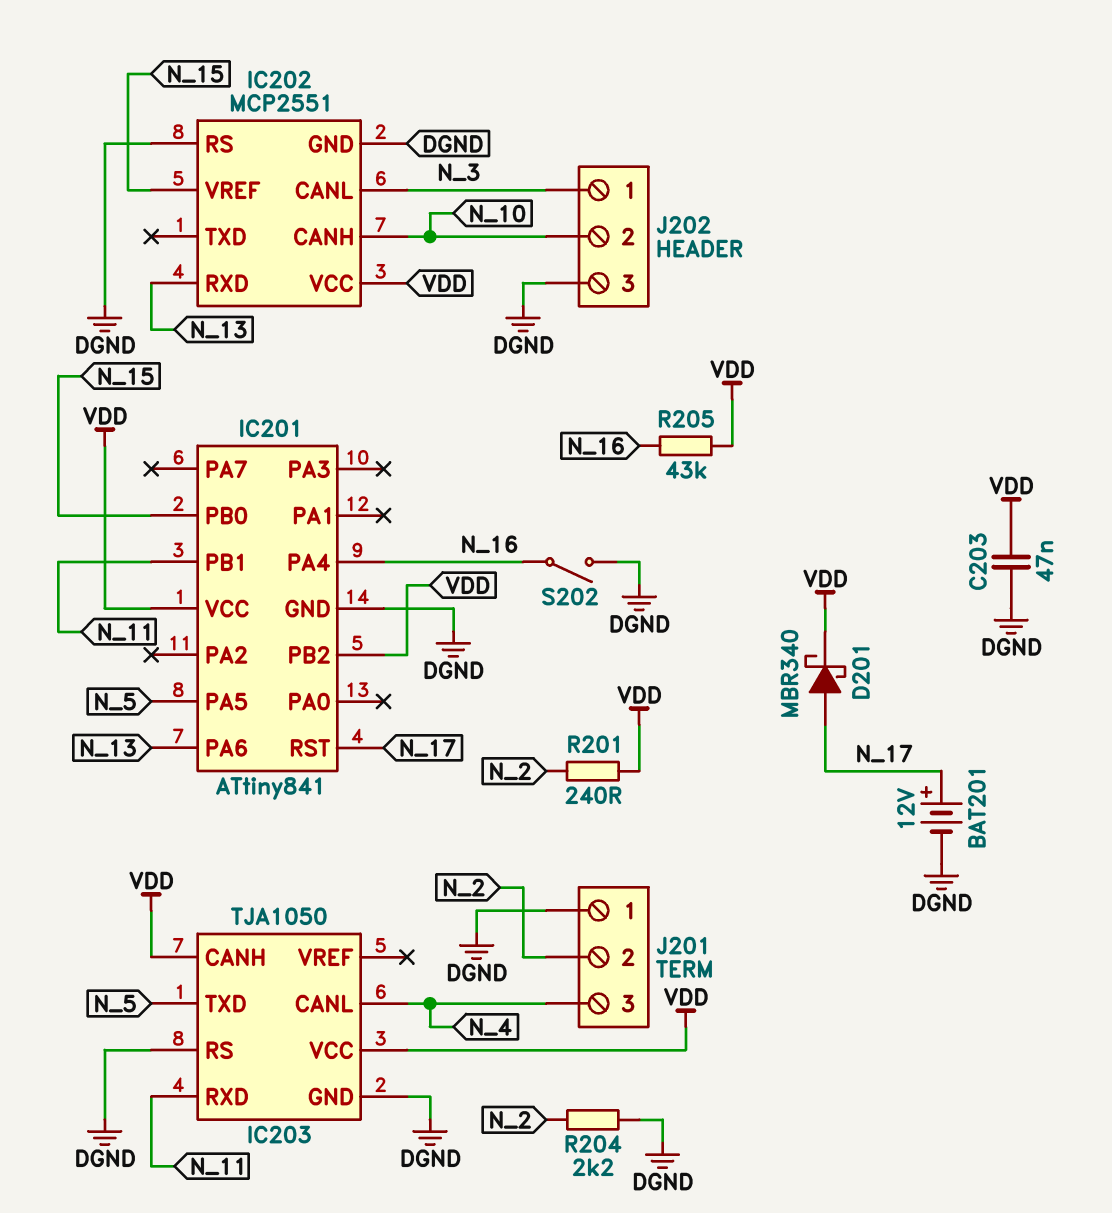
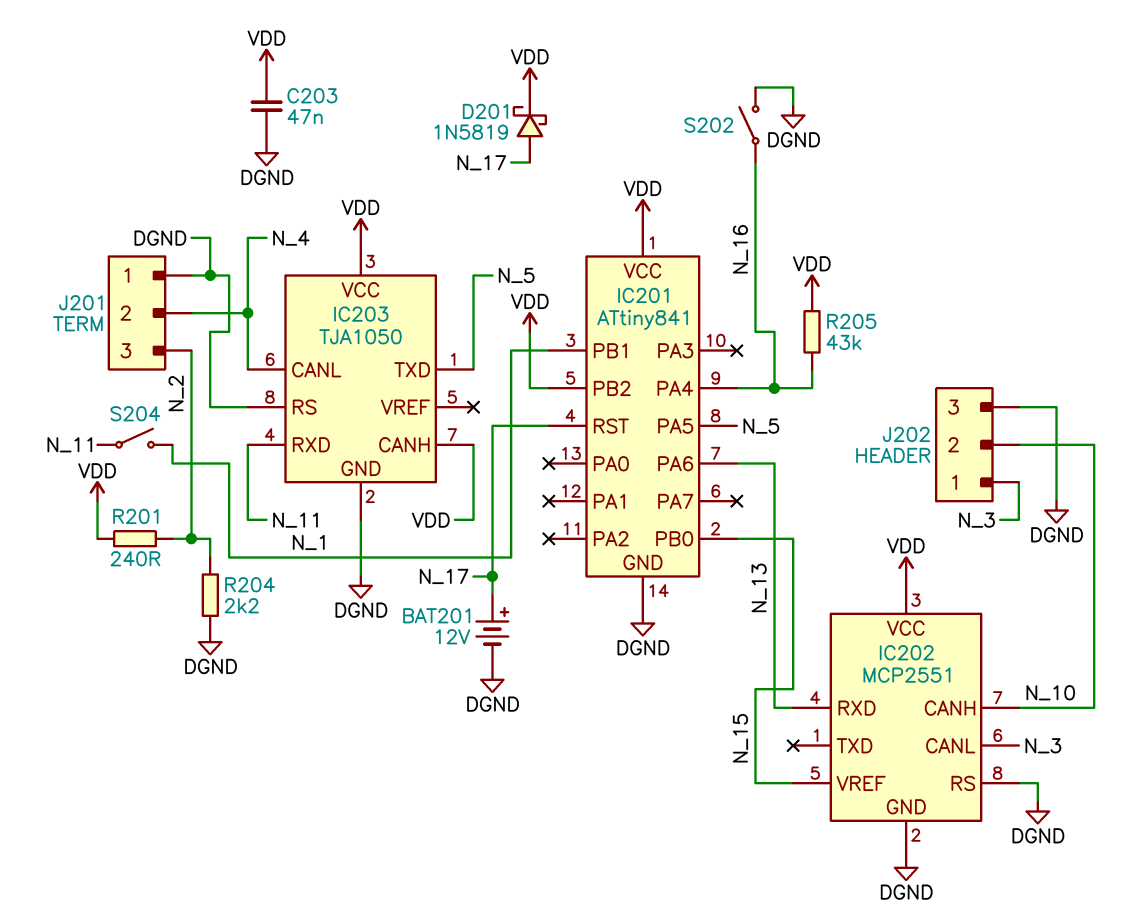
D201: schottky MBR340 (A N_17, K VDD) -> schottky 1N5819 (A N_17, K VDD)
IC201 pin PB1: N_11 -> N_1
J201 pin 2: N_2 -> N_4
J201 pin 3: N_4 -> N_2
S204: none -> switch (N_1, N_11)

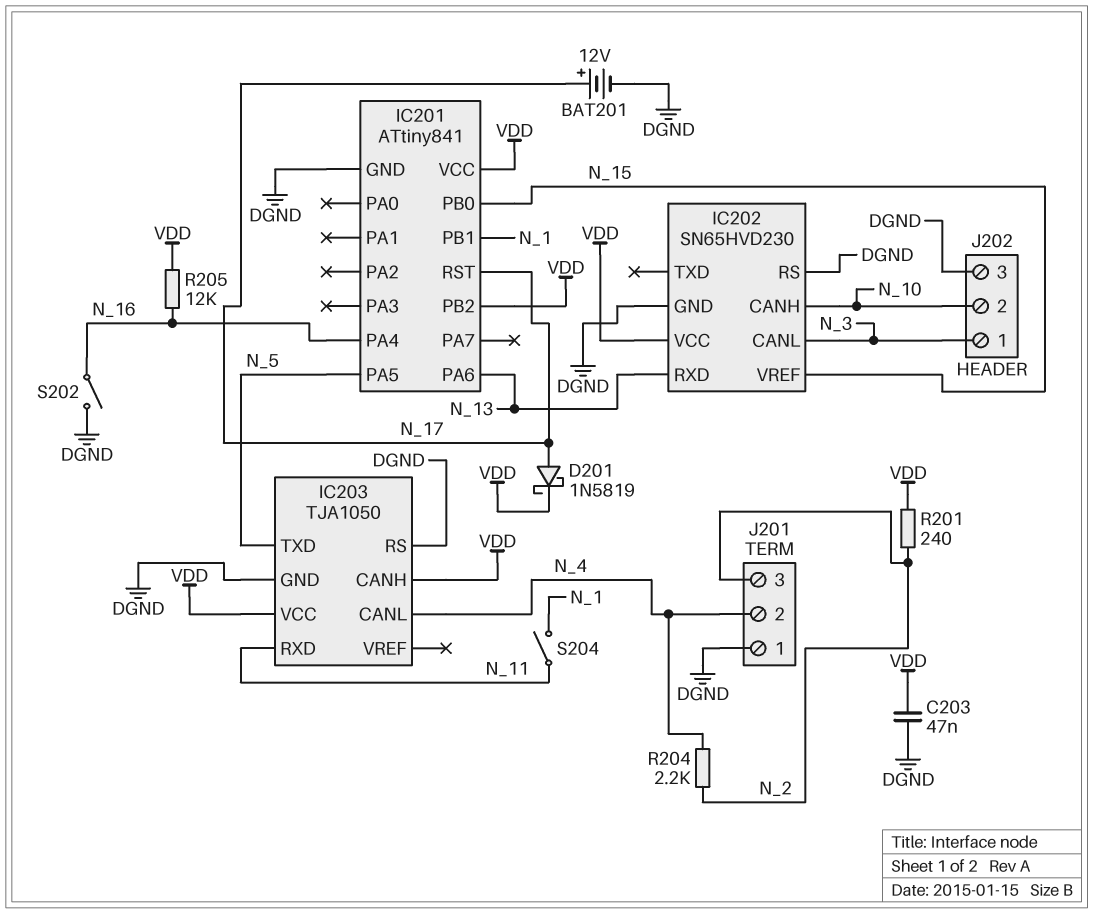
IC202: MCP2551 -> SN65HVD230
R204: 2.2k (DGND, N_2) -> 2.2k (N_2, N_4)
R205: 43k (N_16, VDD) -> 12k (N_16, VDD)

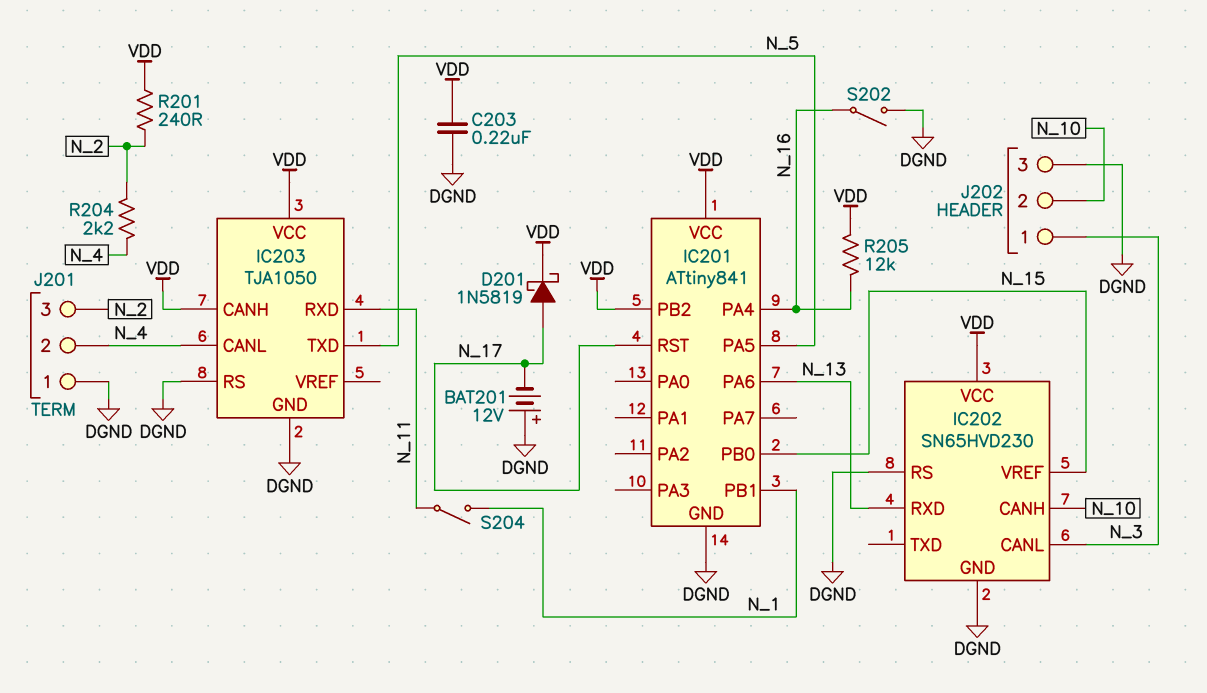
BAT201: 12V (plus N_17, minus DGND) -> 12V (plus DGND, minus N_17)
C203: 47nF (DGND, VDD) -> 220nF (DGND, VDD)

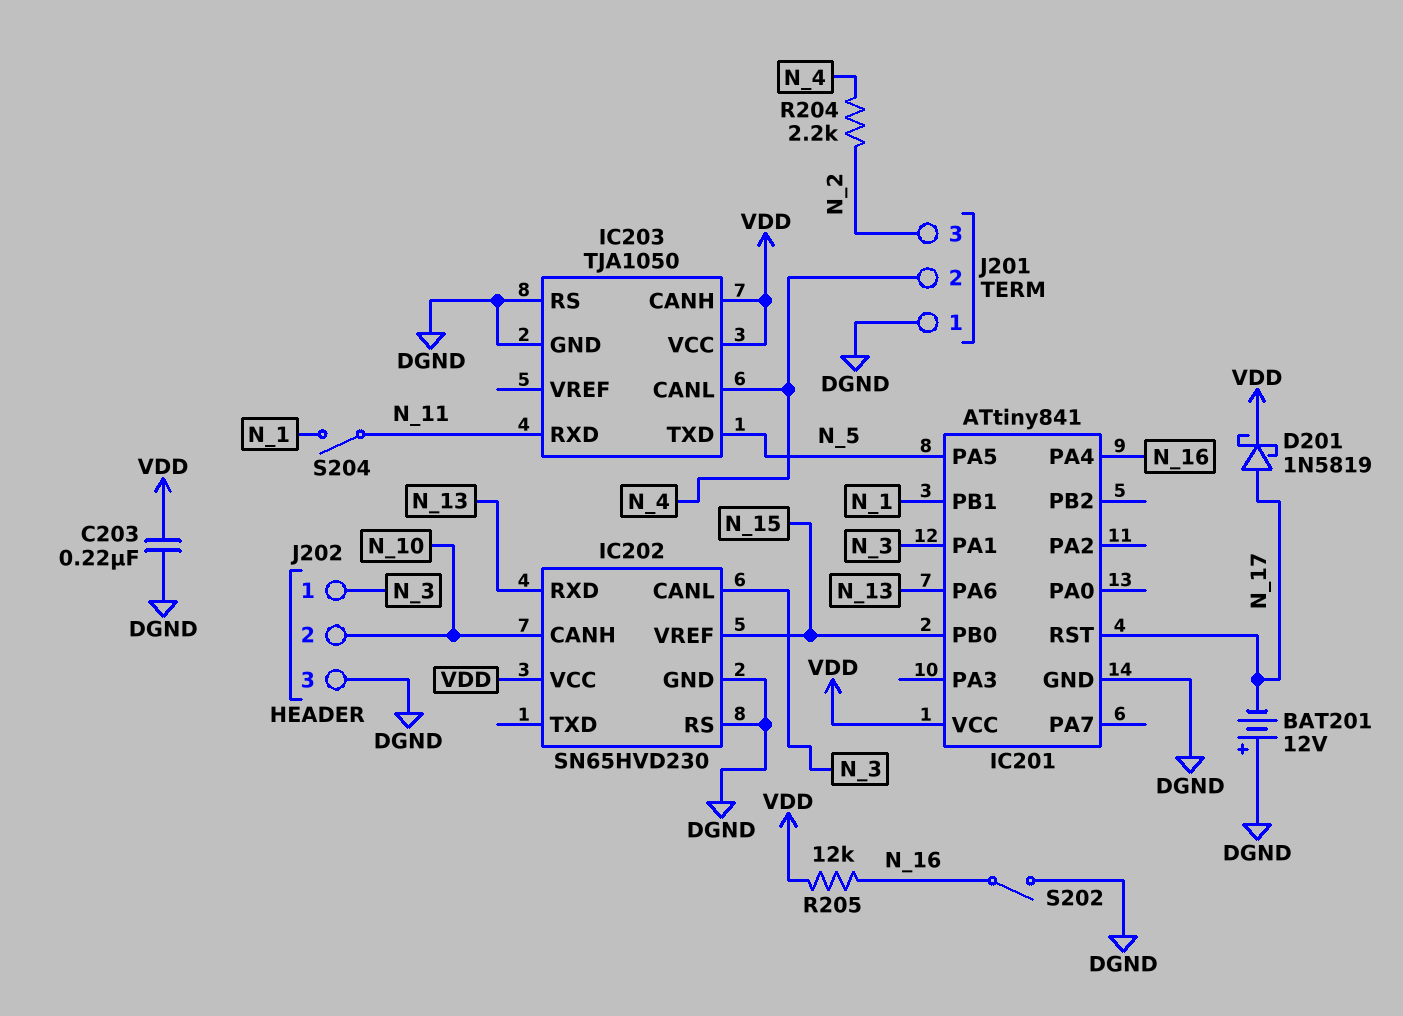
IC201 pin PA1: none -> N_3
IC201 pin PB2: VDD -> none
R201: 240 (N_2, VDD) -> none

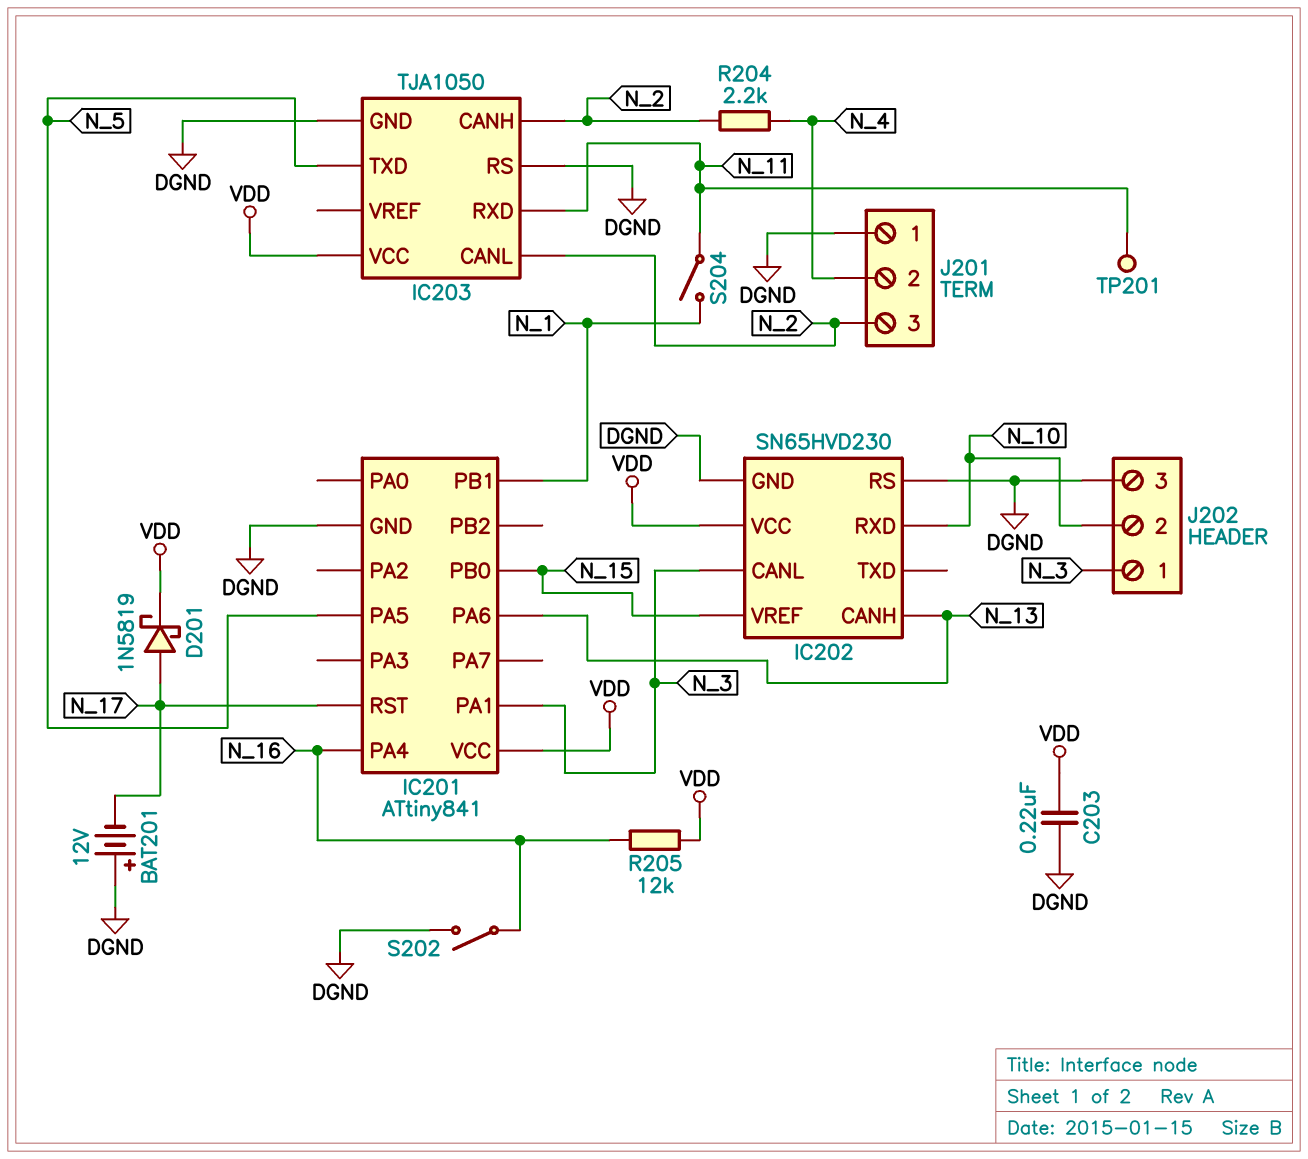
IC202 pin CANH: N_10 -> N_13
IC202 pin RXD: N_13 -> N_10
IC203 pin CANH: VDD -> N_2
IC203 pin CANL: N_4 -> N_2
TP201: none -> test point (N_11)

